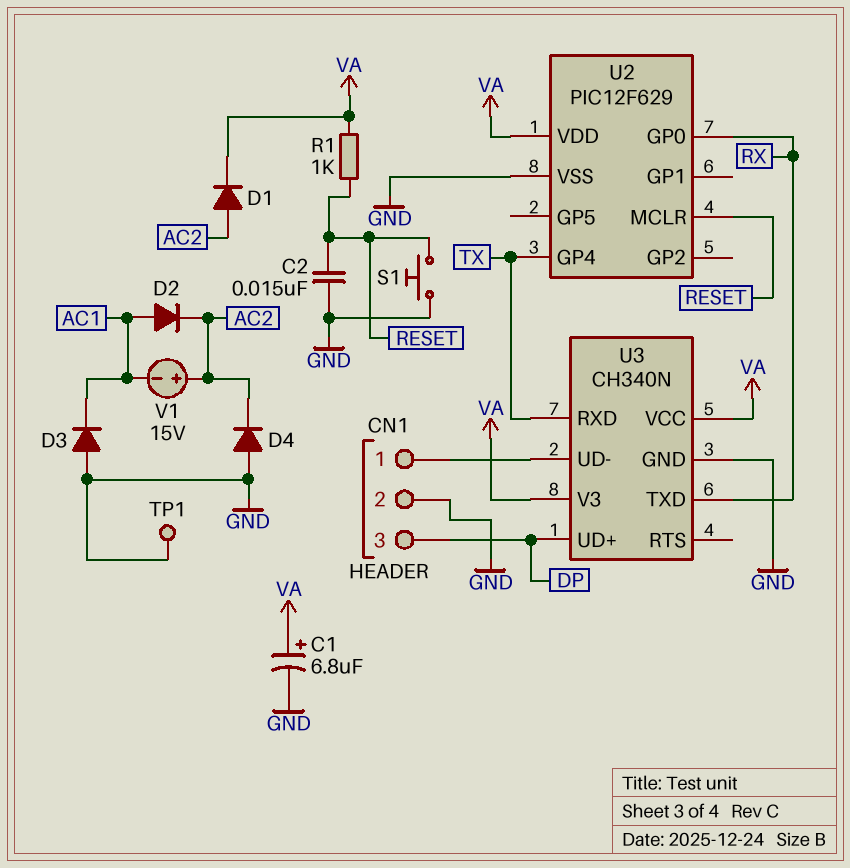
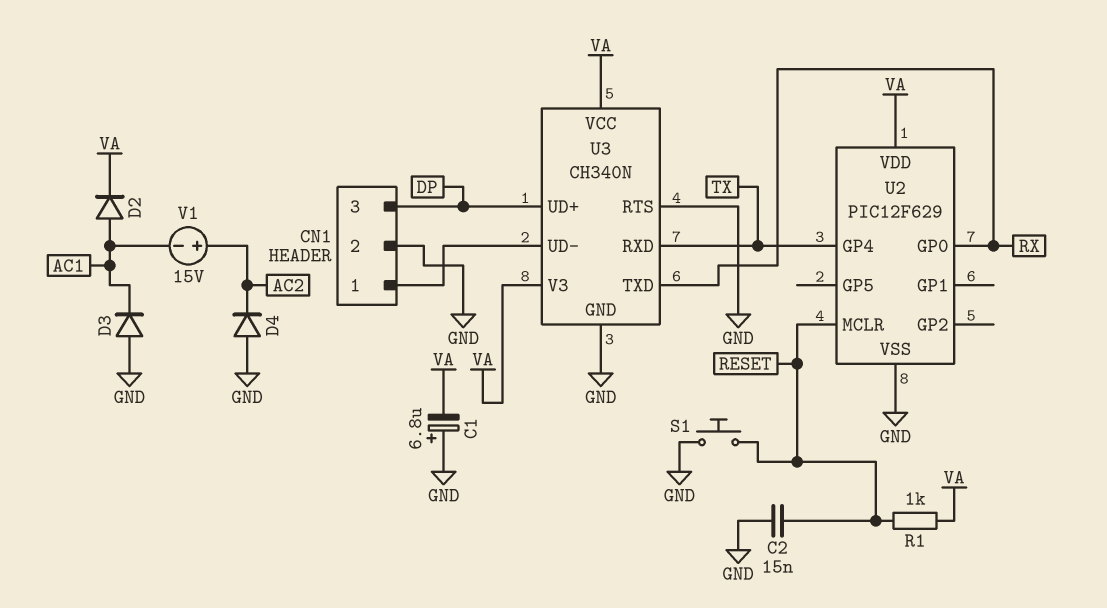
C1: 6.8uF (plus VA, minus GND) -> 6.8uF (plus GND, minus VA)
D1: diode (A AC2, K VA) -> none
D2: diode (A AC1, K AC2) -> diode (A AC1, K VA)
TP1: test point (GND) -> none
U3 pin RTS: none -> GND

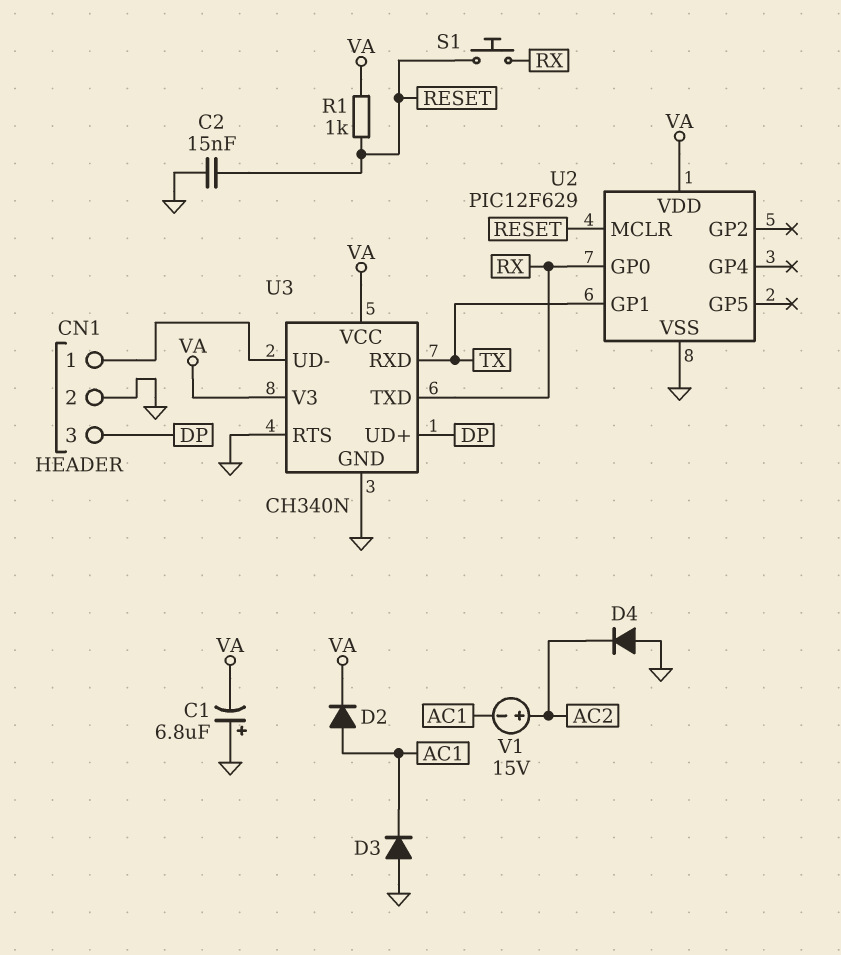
S1: button (GND, RESET) -> button (RESET, RX)
U2 pin GP1: none -> TX
U2 pin GP4: TX -> none

